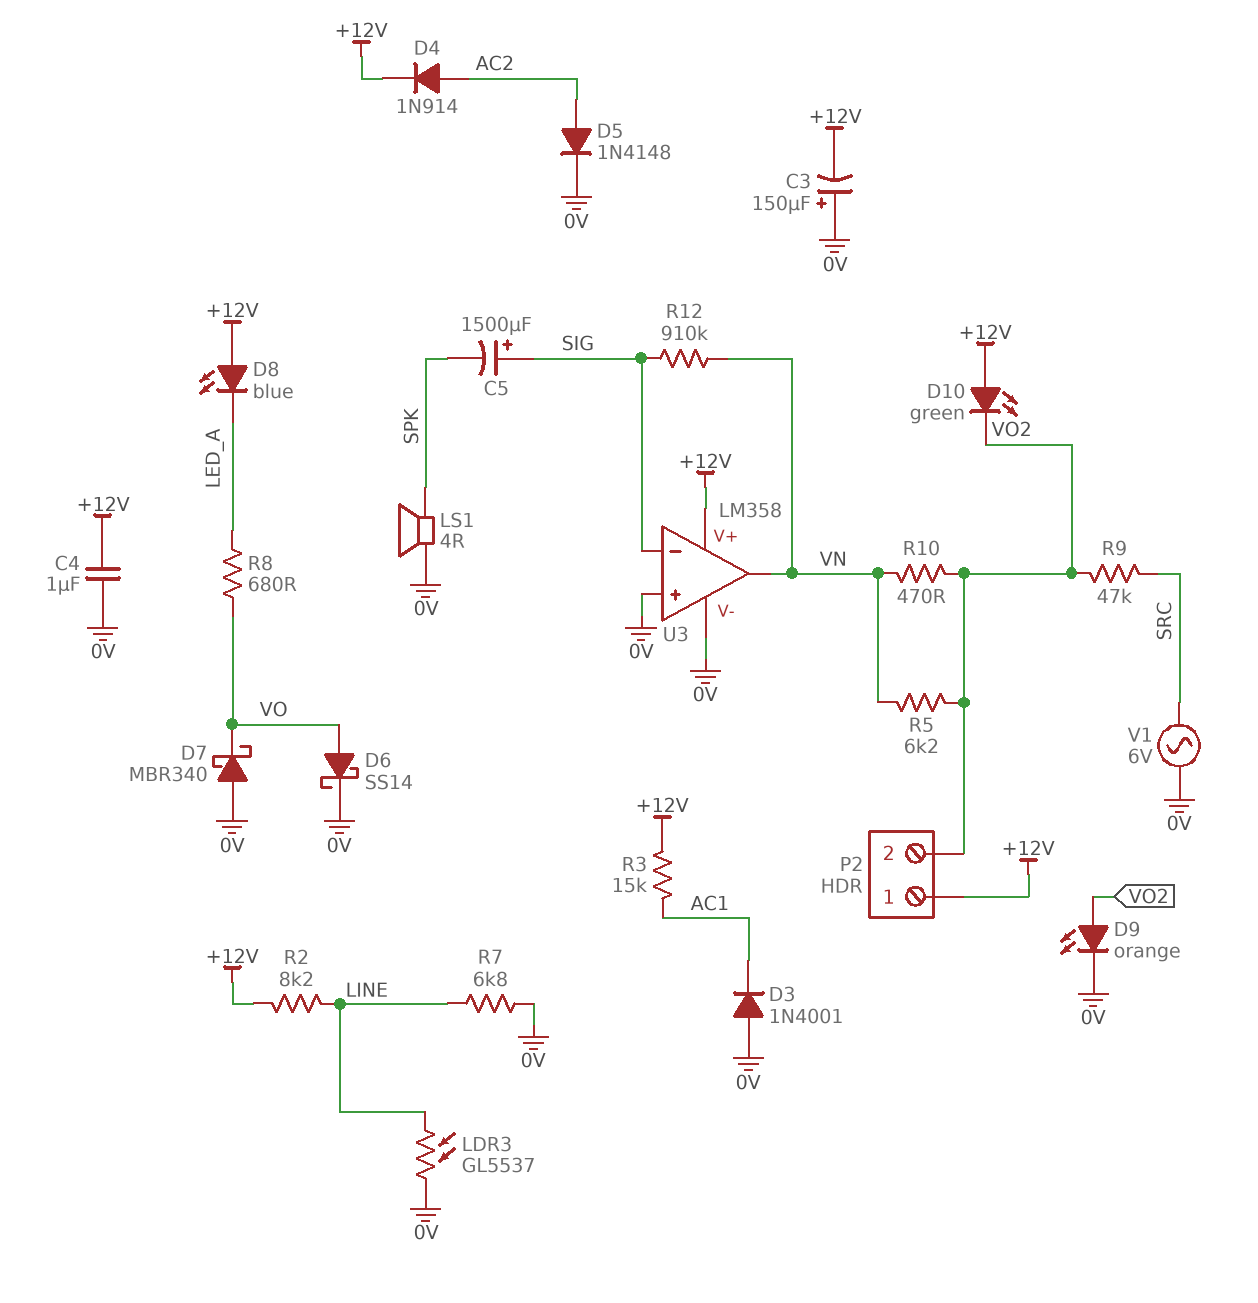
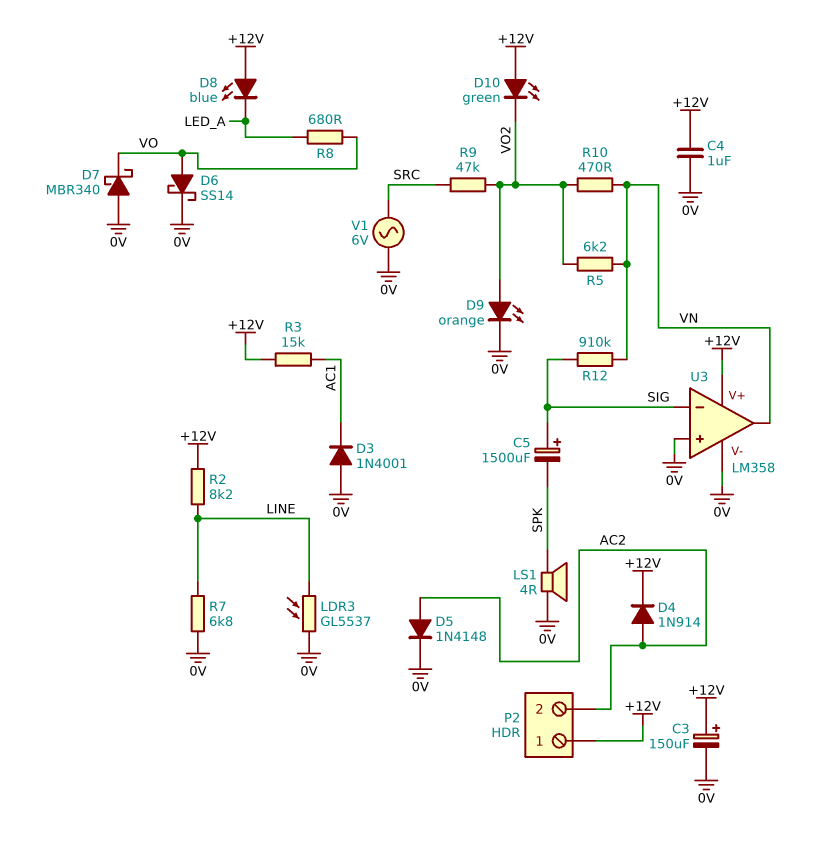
C3: 150uF (plus 0V, minus +12V) -> 150uF (plus +12V, minus 0V)
P2 pin 2: VO2 -> AC2

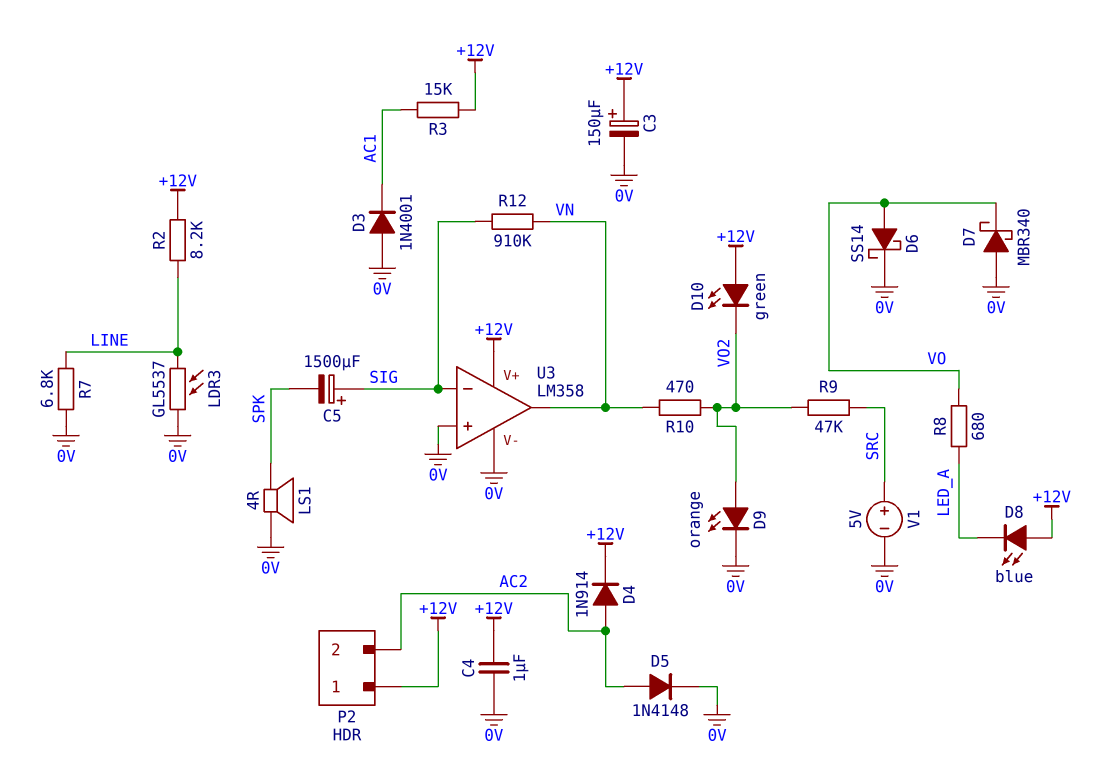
R5: 6.2k (VN, VO2) -> none
V1: AC 6V (0V, SRC) -> 5V (plus SRC, minus 0V)

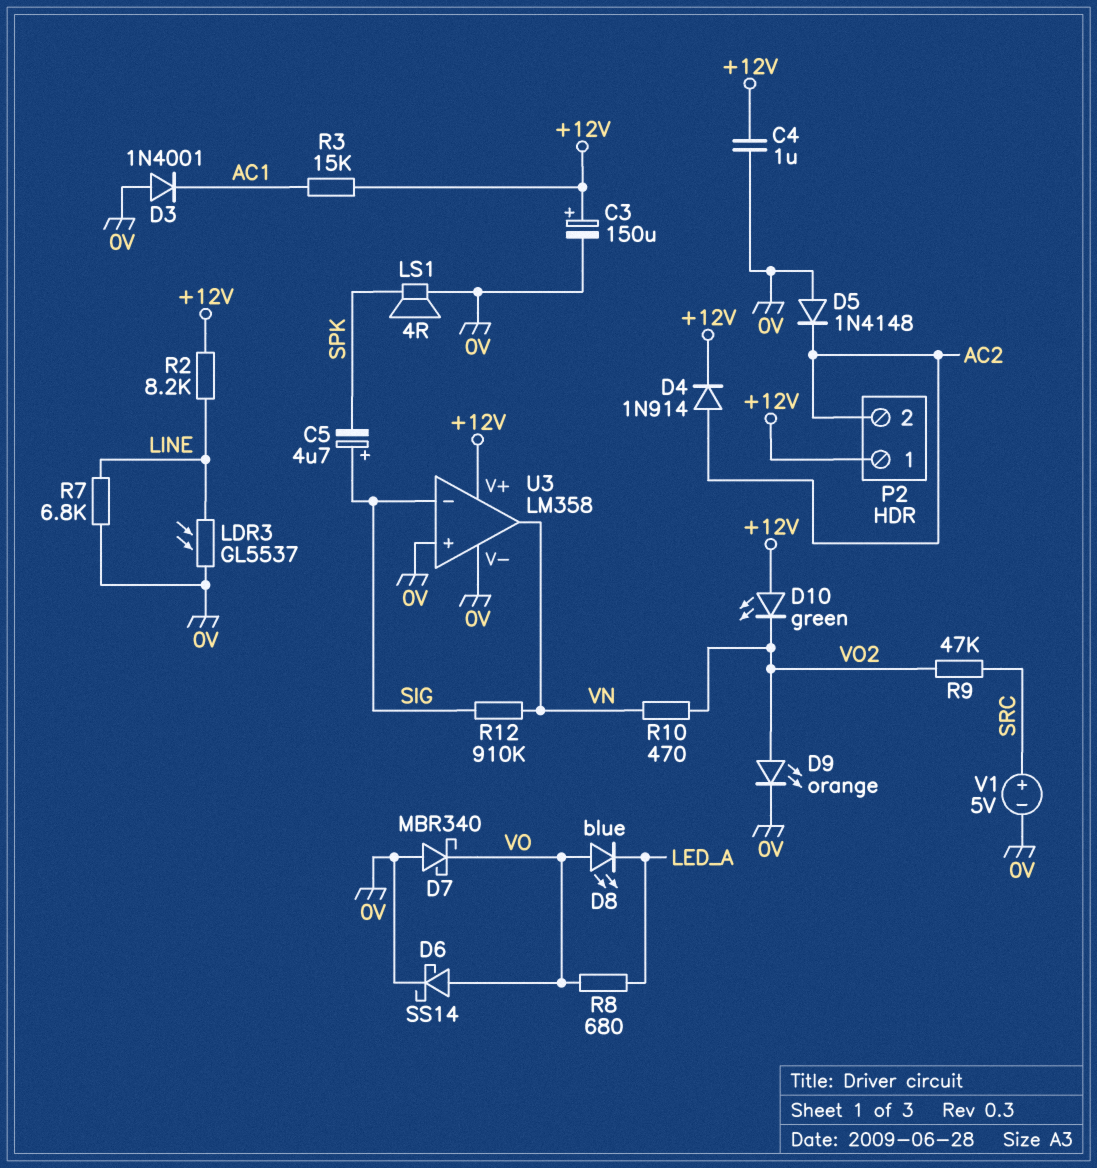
C5: 1500uF (plus SIG, minus SPK) -> 4.7uF (plus SIG, minus SPK)
D5: diode 1N4148 (A AC2, K 0V) -> diode 1N4148 (A 0V, K AC2)
D8: LED blue (A +12V, K LED_A) -> LED blue (A VO, K LED_A)

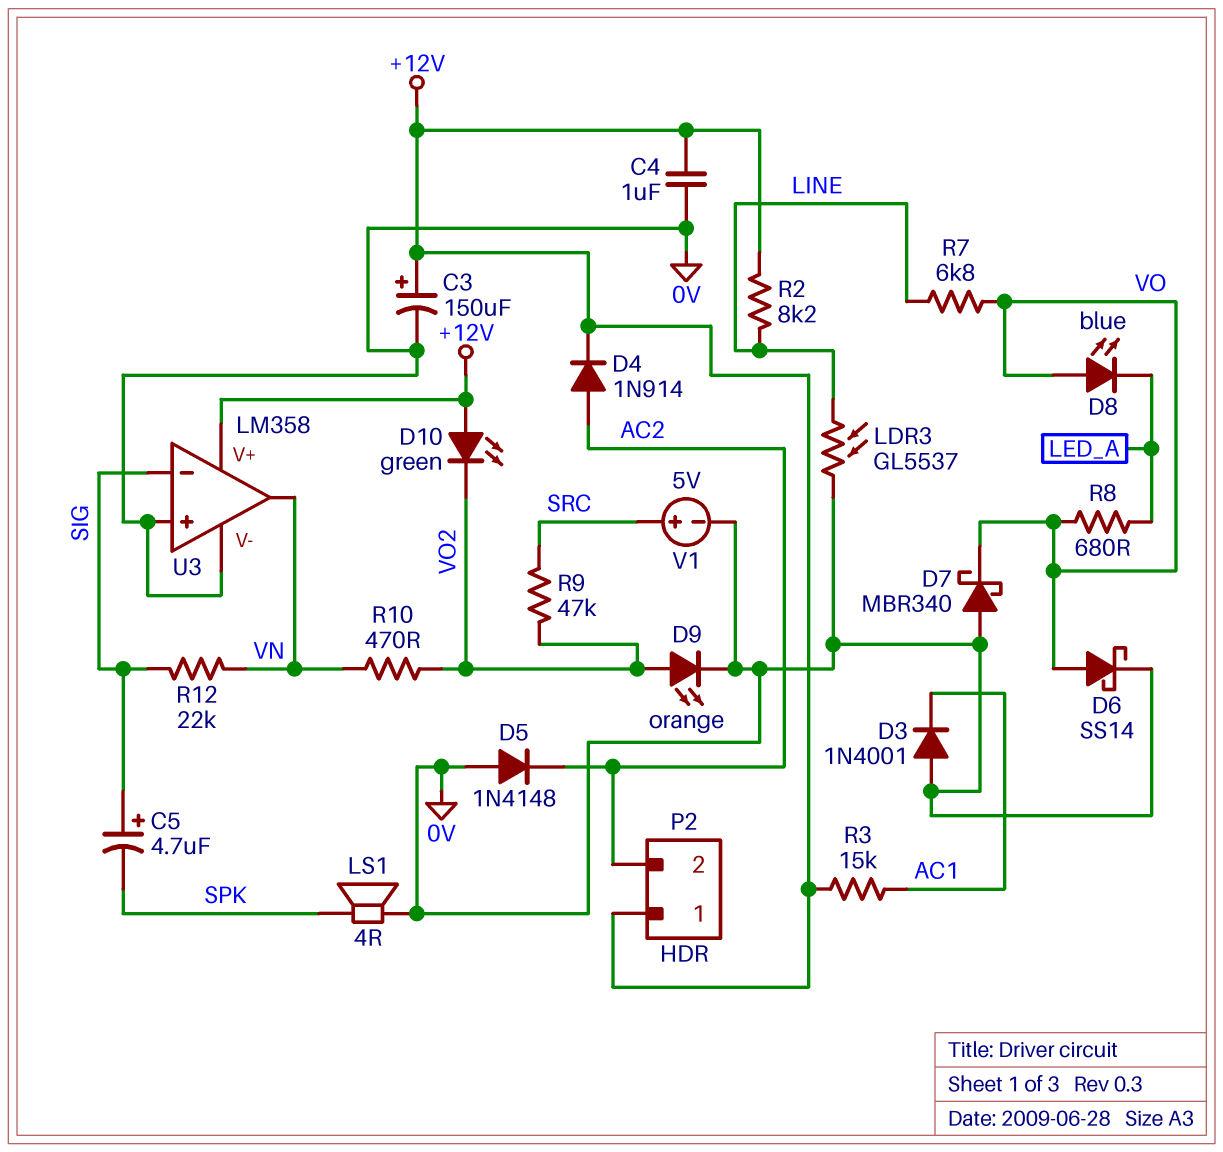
R7: 6.8k (0V, LINE) -> 6.8k (LINE, VO)
R12: 910k (SIG, VN) -> 22k (SIG, VN)

